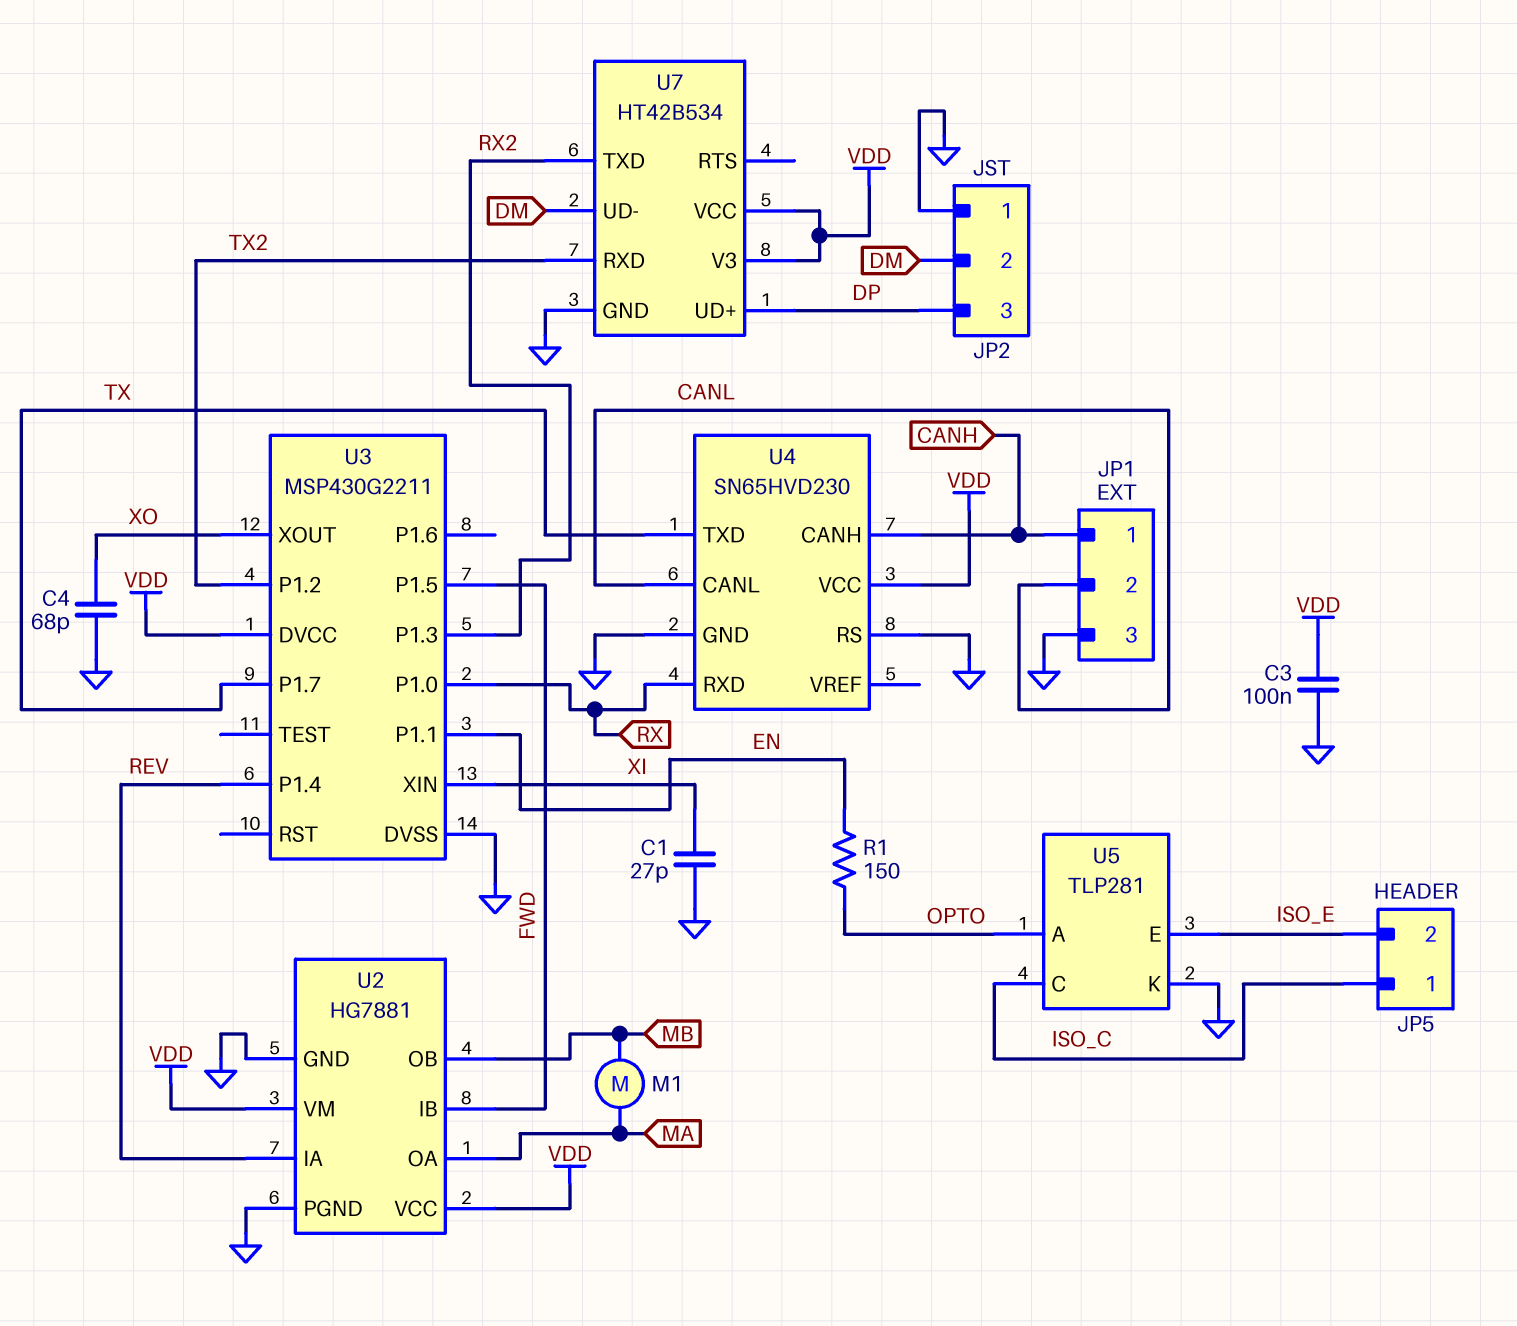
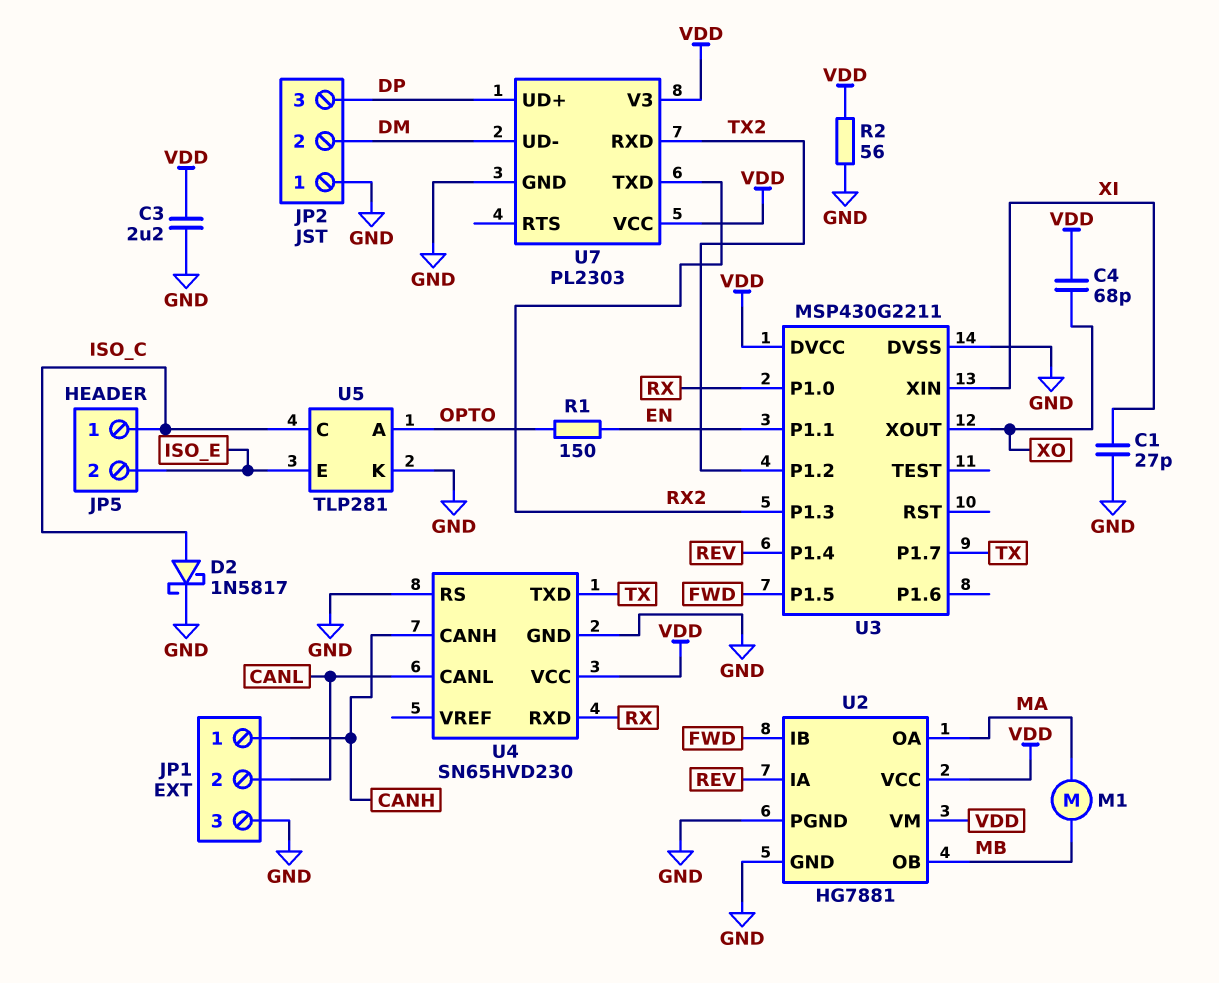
C3: 100nF (GND, VDD) -> 2.2uF (GND, VDD)
C4: 68pF (GND, XO) -> 68pF (VDD, XO)
D2: none -> schottky 1N5817 (A ISO_C, K GND)
R2: none -> 56 (GND, VDD)
U7: HT42B534 -> PL2303

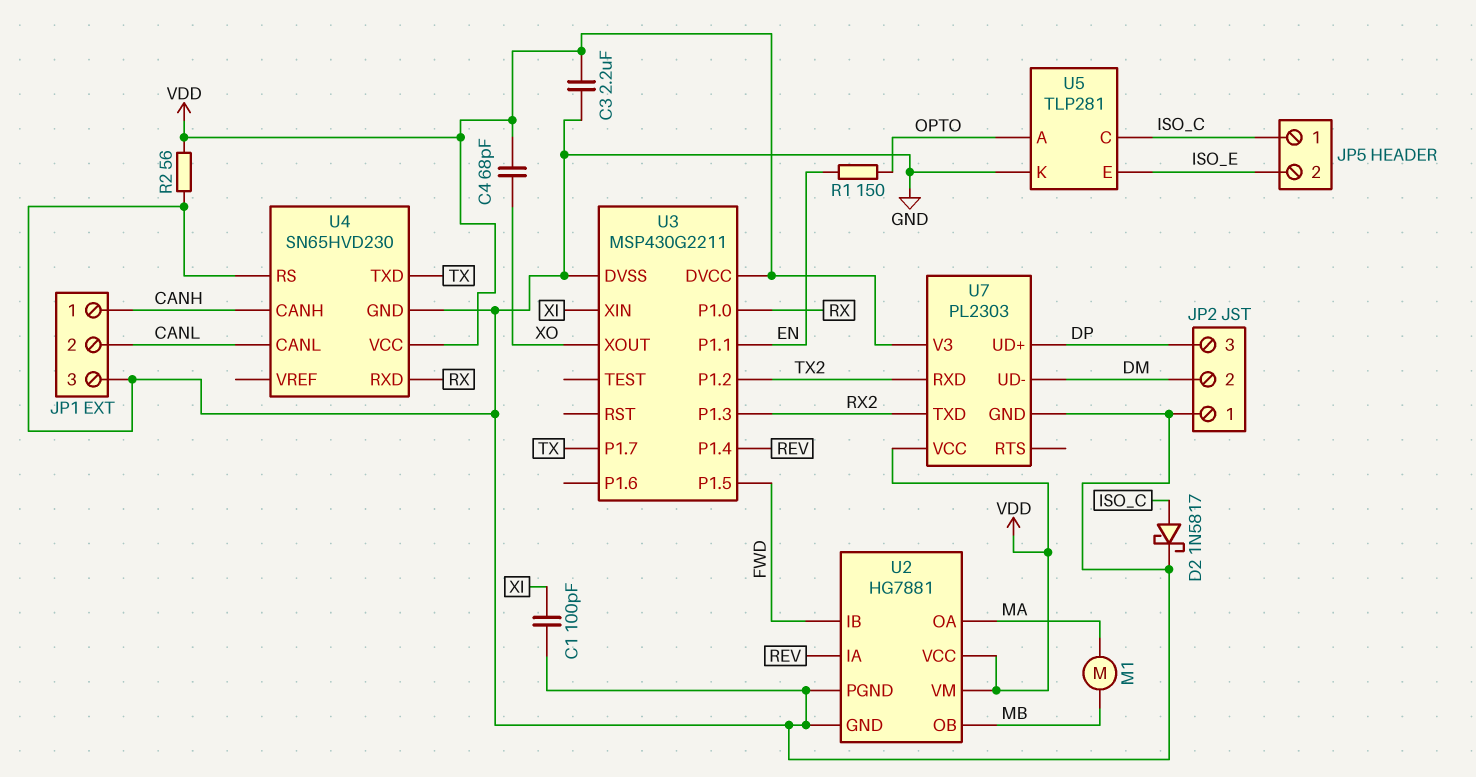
C1: 27pF (GND, XI) -> 100pF (GND, XI)

